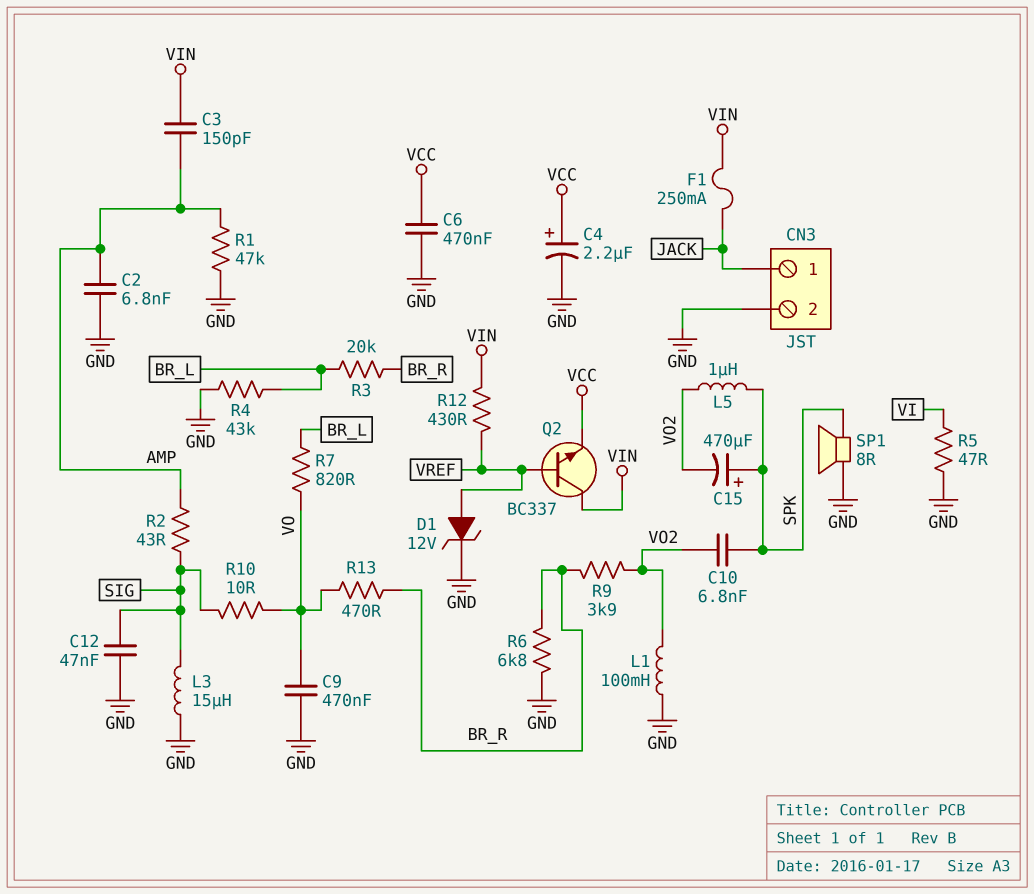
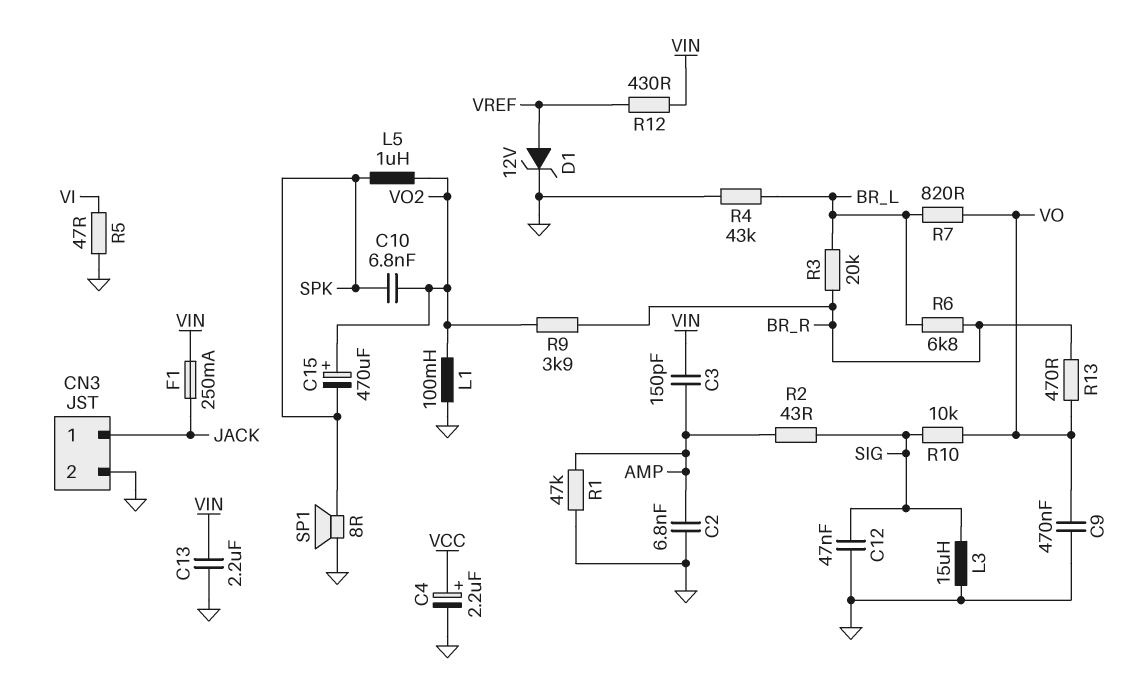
C6: 470nF (GND, VCC) -> none
C13: none -> 2.2uF (GND, VIN)
C15: 470uF (plus SPK, minus VO2) -> 470uF (plus VO2, minus SPK)
Q2: NPN BC337 (B VREF, C VIN, E VCC) -> none
R6: 6.8k (BR_R, GND) -> 6.8k (BR_L, BR_R)
R10: 10 (SIG, VO) -> 10k (SIG, VO)

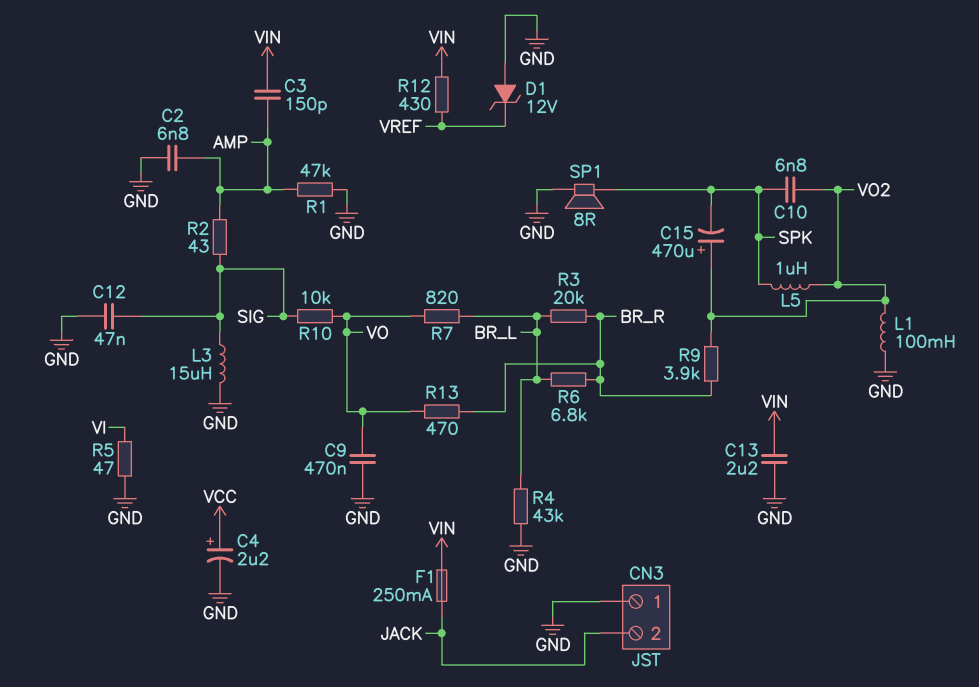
CN3 pin 1: JACK -> GND
CN3 pin 2: GND -> JACK
D1: zener 12V (A VREF, K GND) -> zener 12V (A GND, K VREF)

